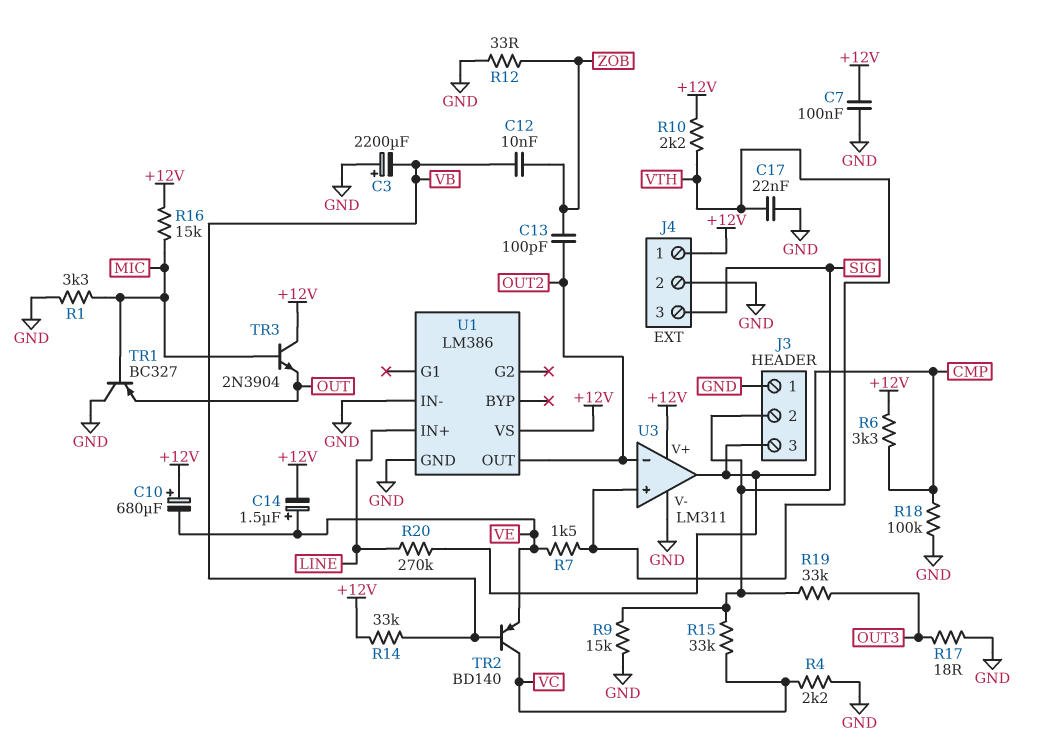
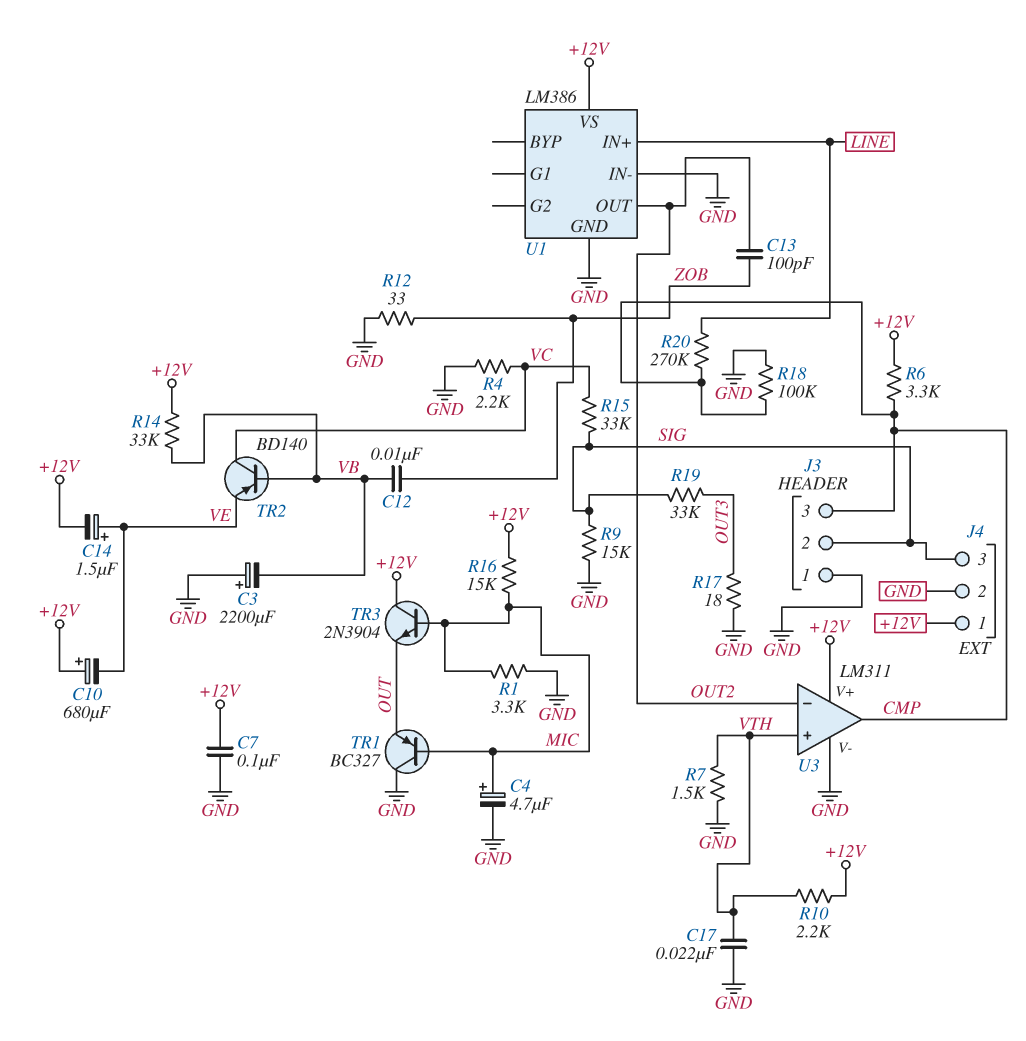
C4: none -> 4.7uF (plus MIC, minus GND)
R7: 1.5k (VE, VTH) -> 1.5k (GND, VTH)

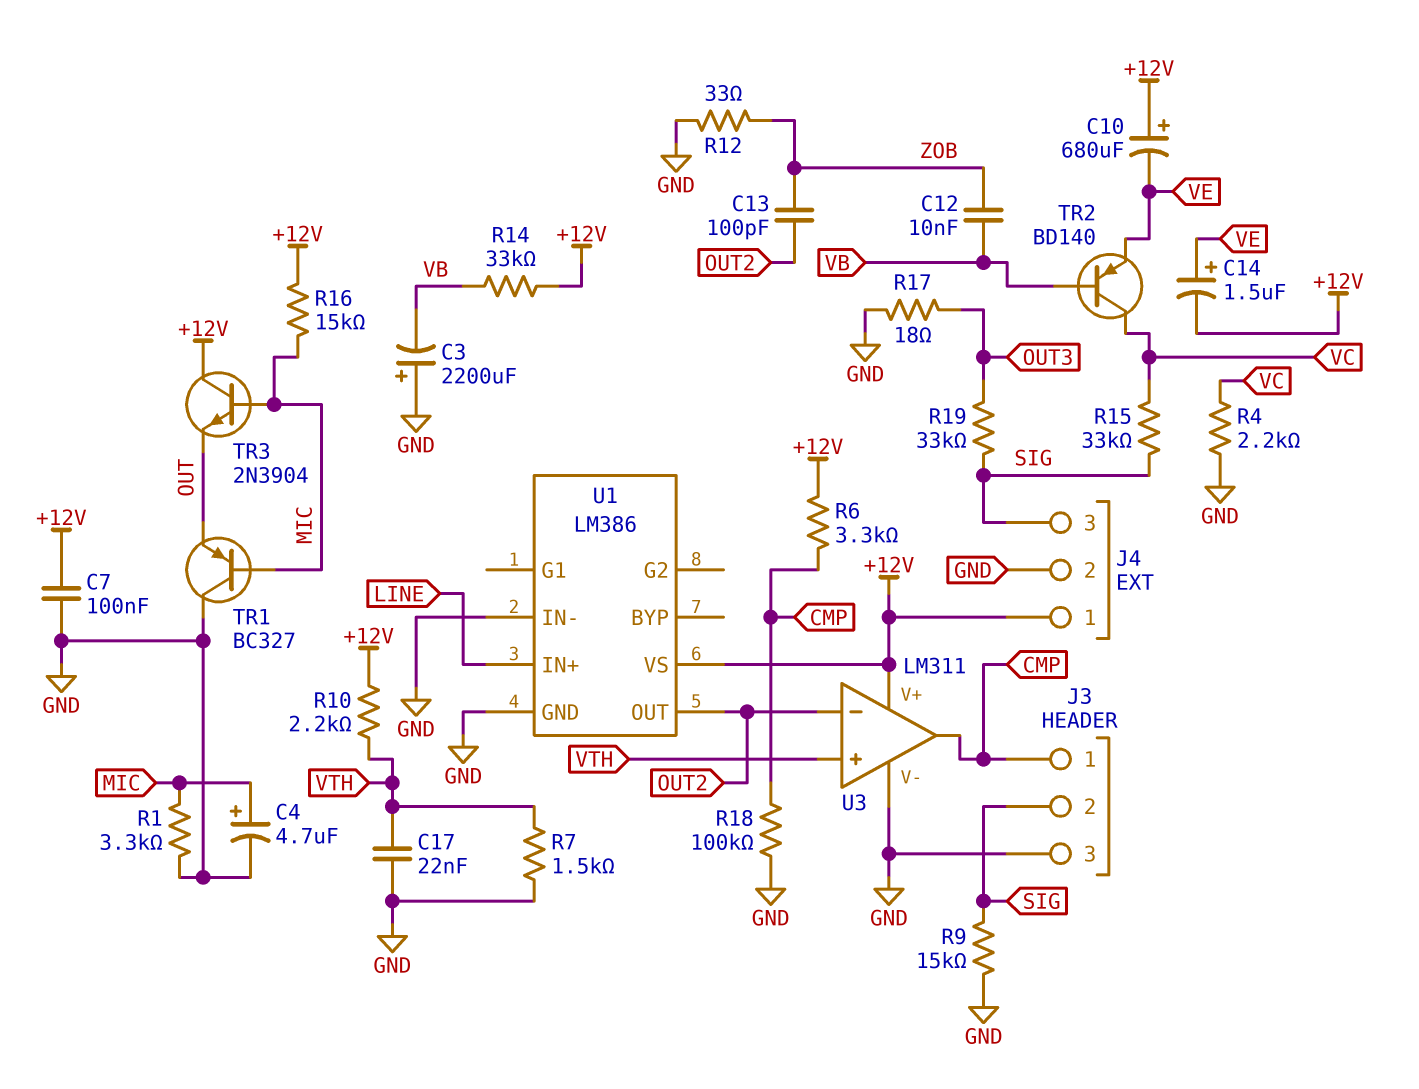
J3 pin 1: GND -> CMP
J3 pin 3: CMP -> GND
R20: 270k (CMP, LINE) -> none

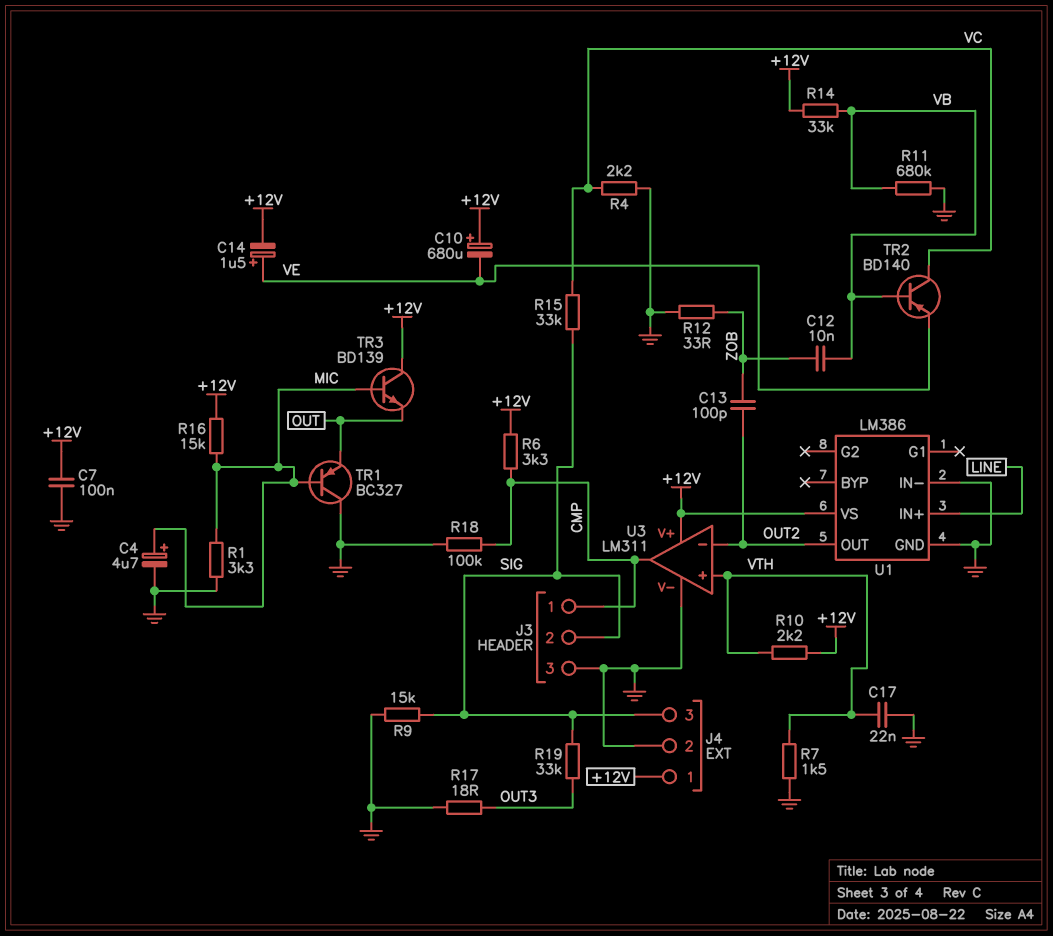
C3: 2200uF (plus GND, minus VB) -> none
R11: none -> 680k (GND, VB)
TR3: NPN 2N3904 (B MIC, C +12V, E OUT) -> NPN BD139 (B MIC, C +12V, E OUT)

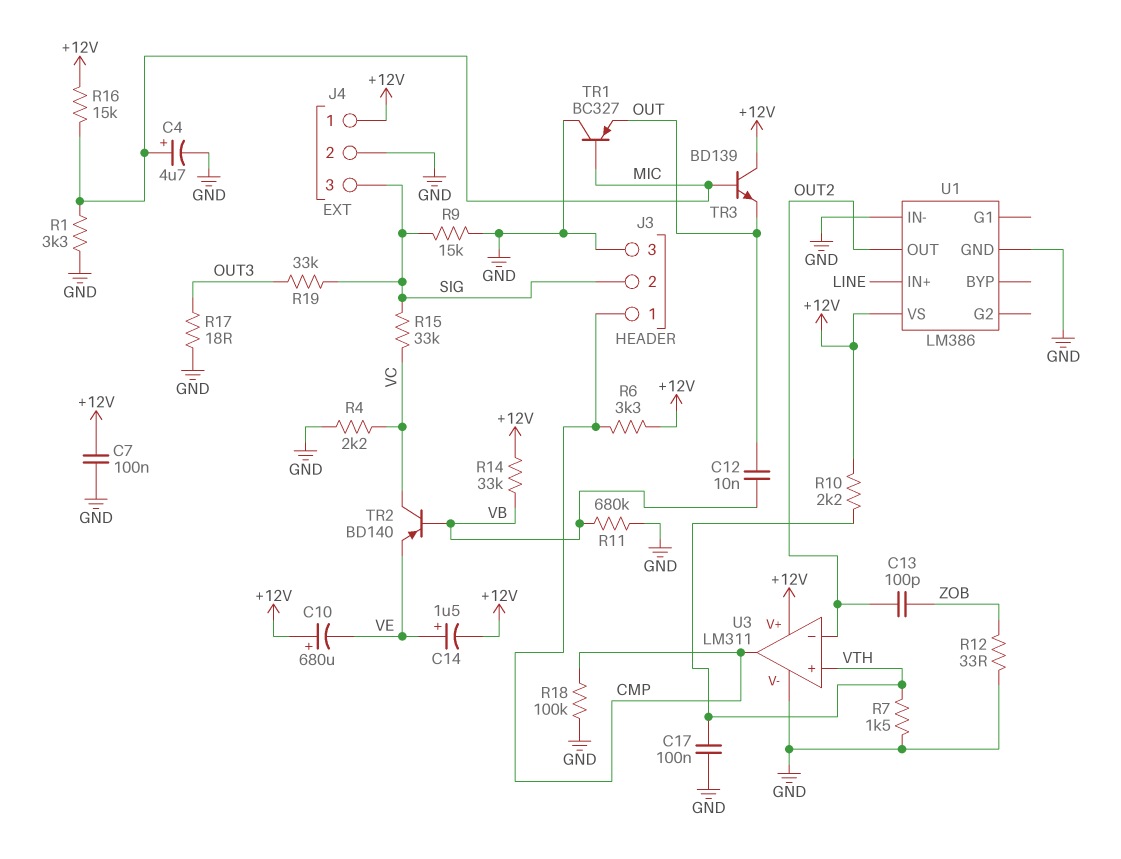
C12: 10nF (VB, ZOB) -> 10nF (OUT, VB)
C17: 22nF (GND, VTH) -> 100nF (GND, VTH)

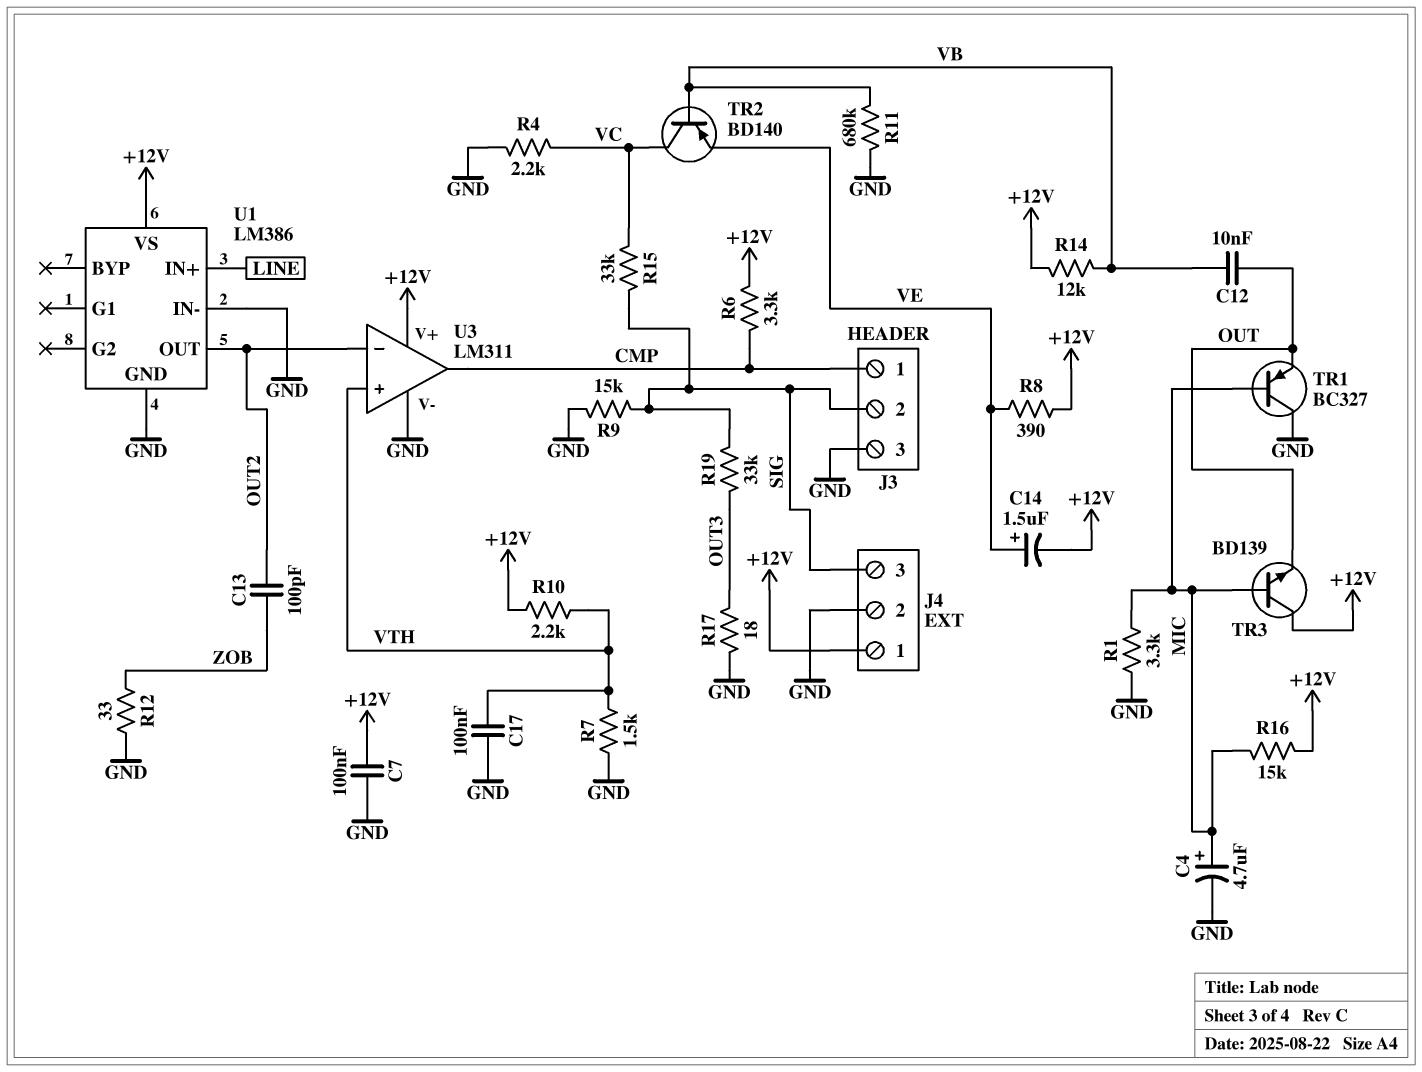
C10: 680uF (plus +12V, minus VE) -> none
R8: none -> 390 (+12V, VE)
R14: 33k (+12V, VB) -> 12k (+12V, VB)
R18: 100k (CMP, GND) -> none

